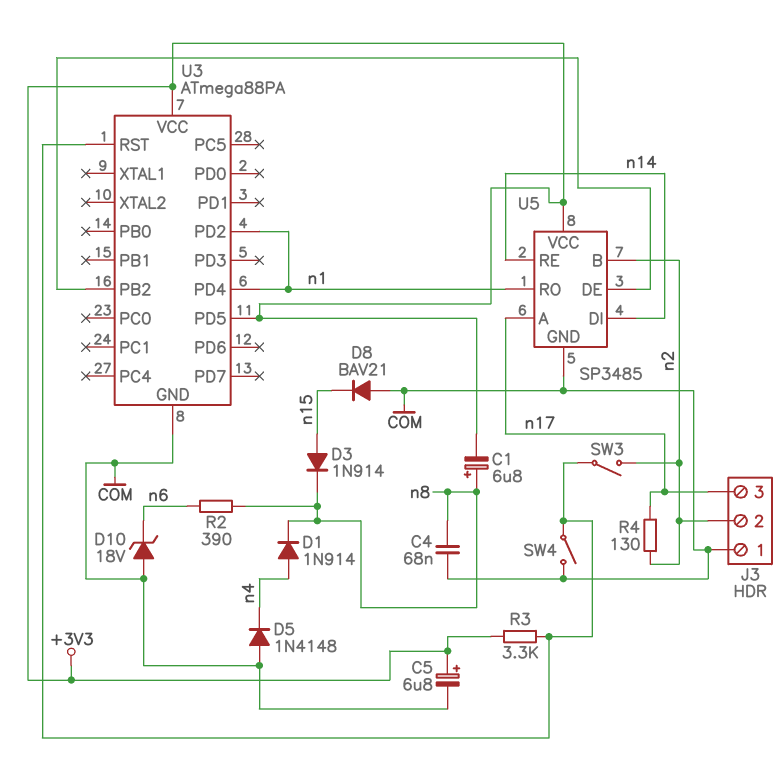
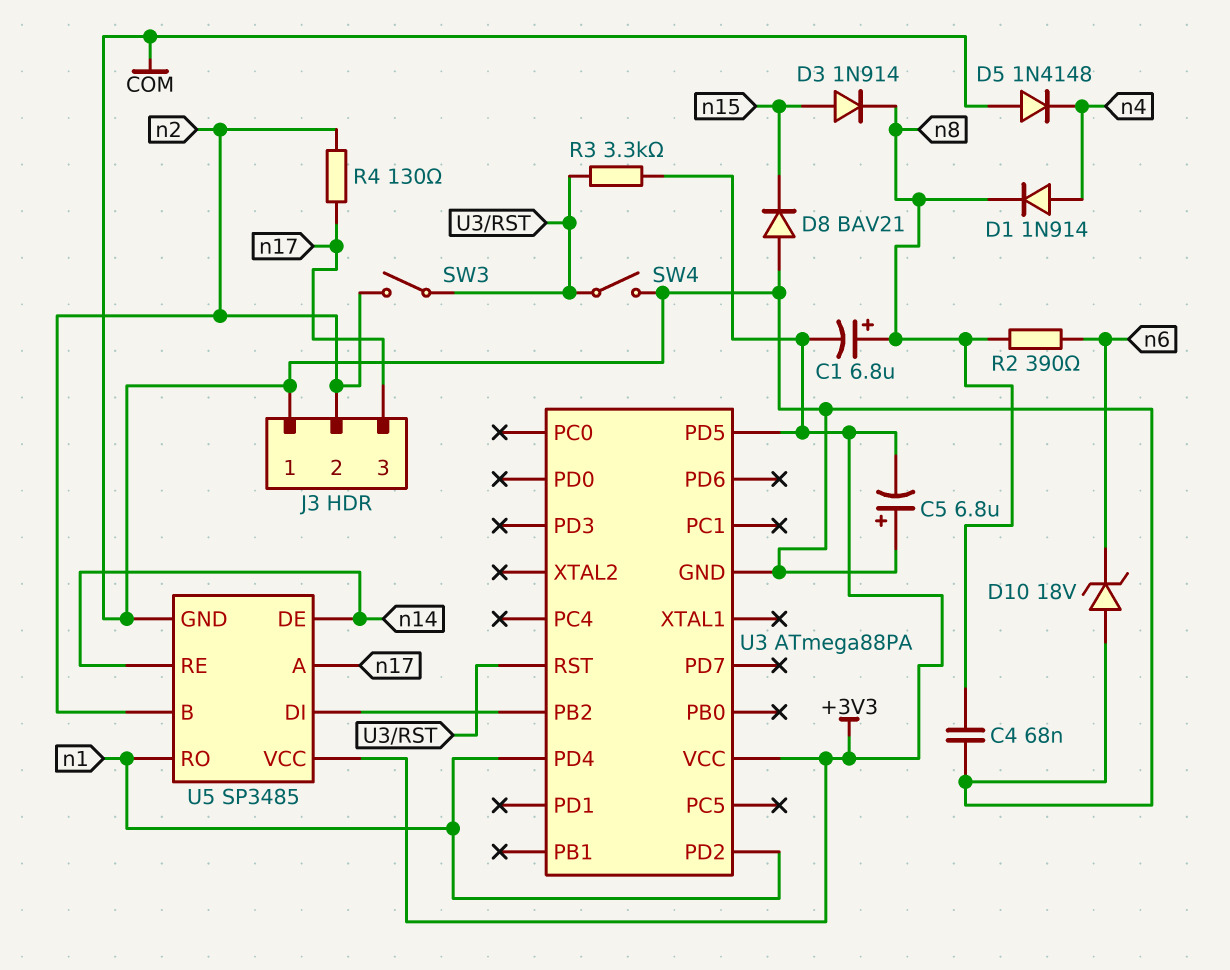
C5: 6.8uF (plus +3V3, minus COM) -> 6.8uF (plus COM, minus +3V3)
U5 pin DE: U3/PB2 -> n14
U5 pin DI: n14 -> U3/PB2

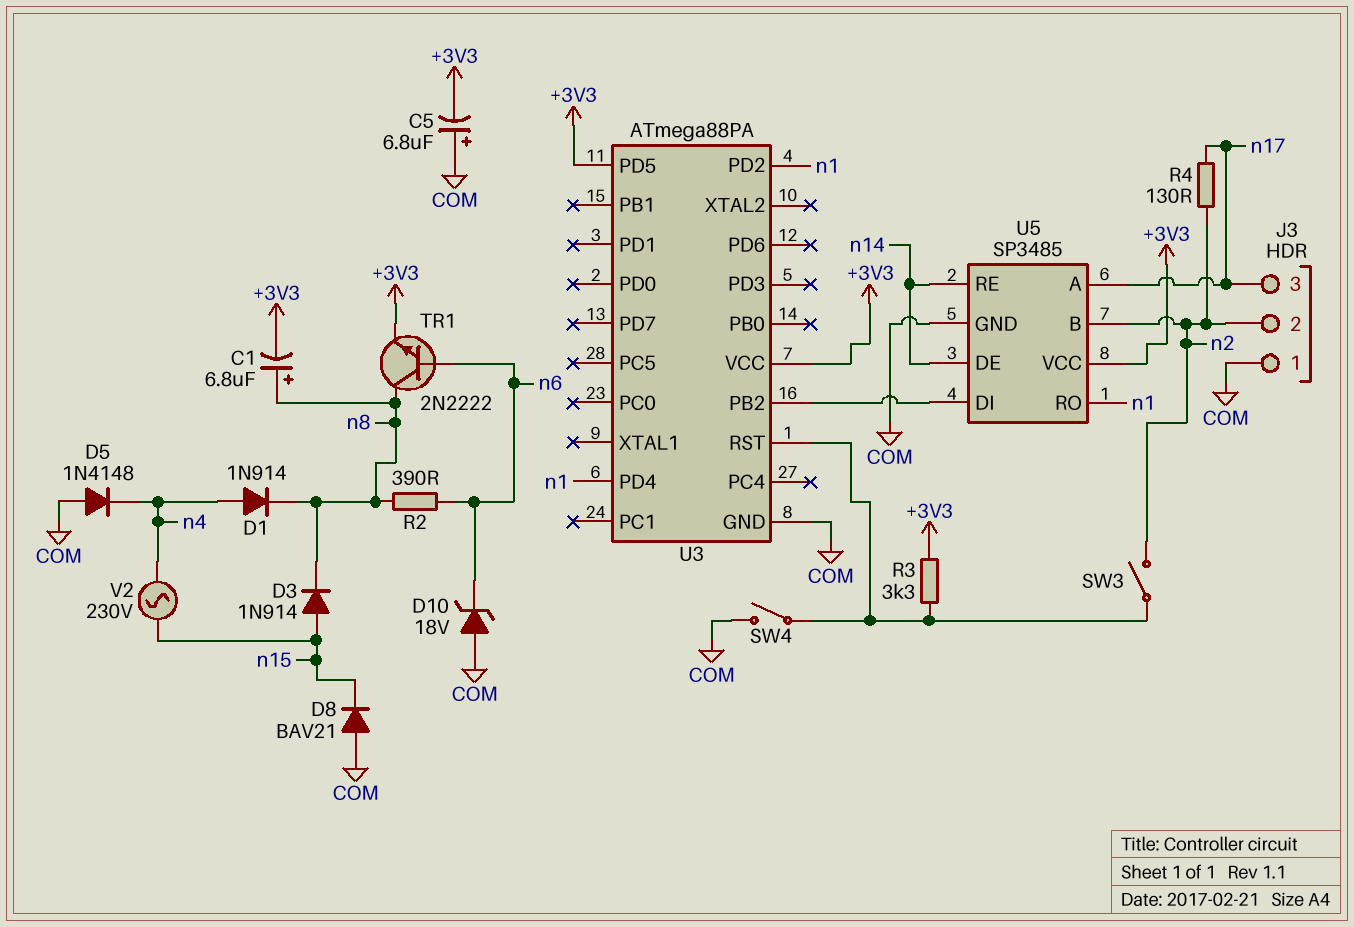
C4: 68nF (COM, n8) -> none
TR1: none -> NPN 2N2222 (B n6, C n8, E +3V3)
V2: none -> AC 230V (n4, n15)

